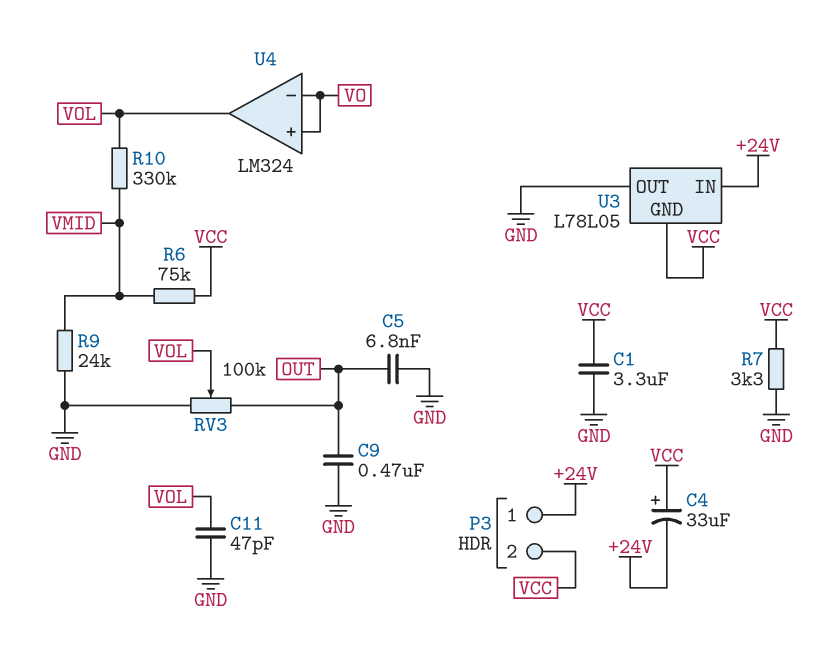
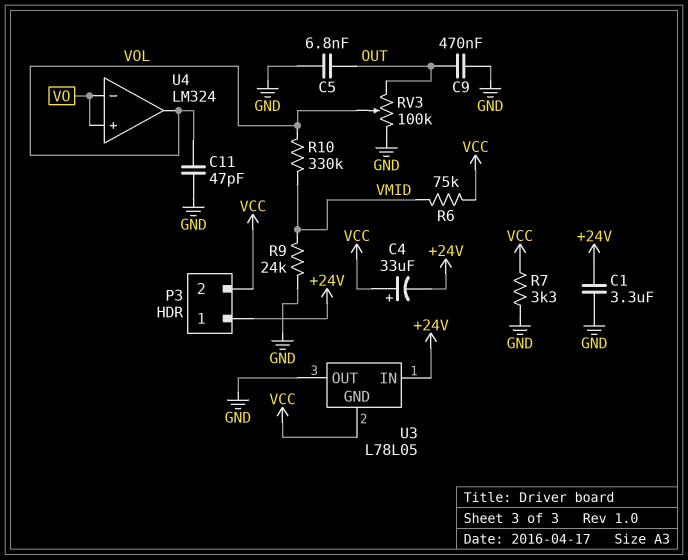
C1: 3.3uF (GND, VCC) -> 3.3uF (+24V, GND)

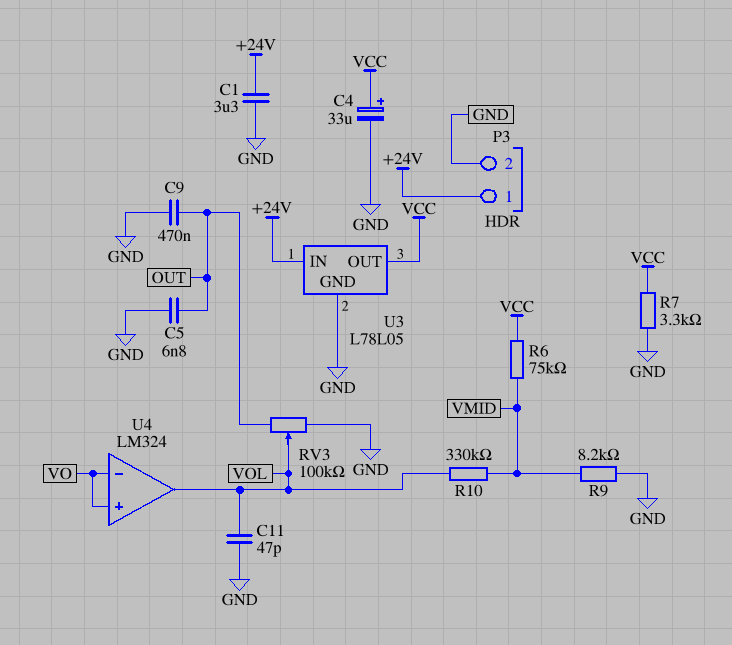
C4: 33uF (plus VCC, minus +24V) -> 33uF (plus VCC, minus GND)
P3 pin 2: VCC -> GND
R9: 24k (GND, VMID) -> 8.2k (GND, VMID)
U3 pin GND: VCC -> GND
U3 pin OUT: GND -> VCC

